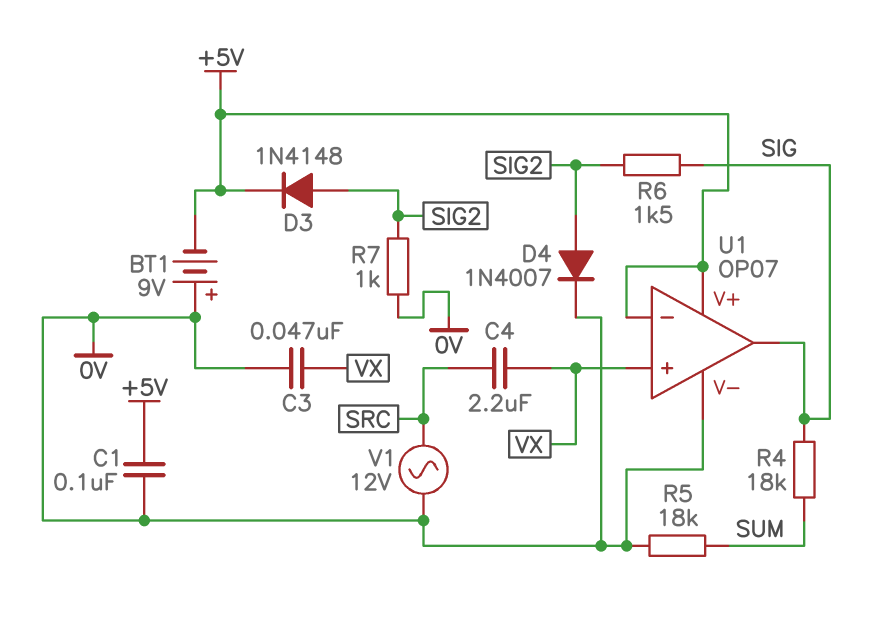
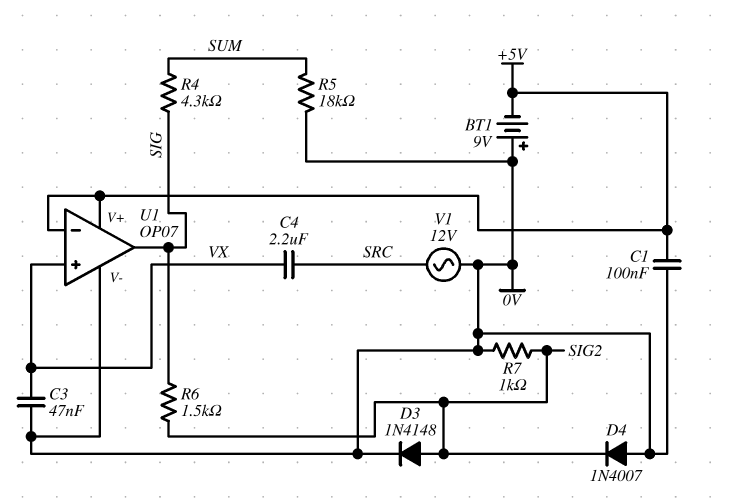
D3: diode 1N4148 (A SIG2, K +5V) -> diode 1N4148 (A SIG2, K 0V)
D4: diode 1N4007 (A SIG2, K 0V) -> diode 1N4007 (A 0V, K SIG2)
R4: 18k (SIG, SUM) -> 4.3k (SIG, SUM)

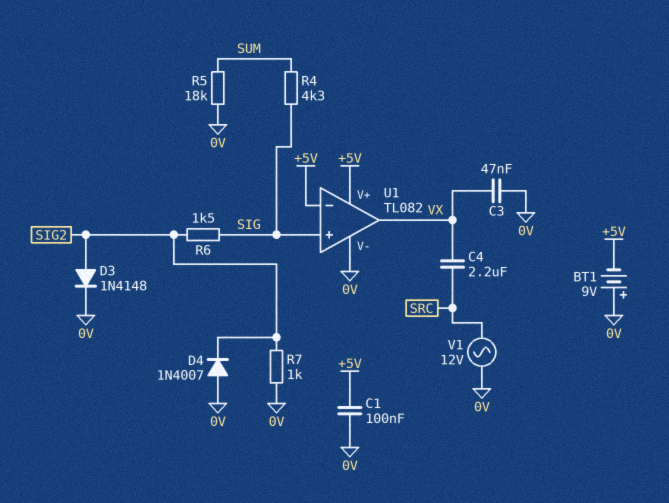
U1: OP07 -> TL082
U1 pin in+: VX -> SIG
U1 pin out: SIG -> VX

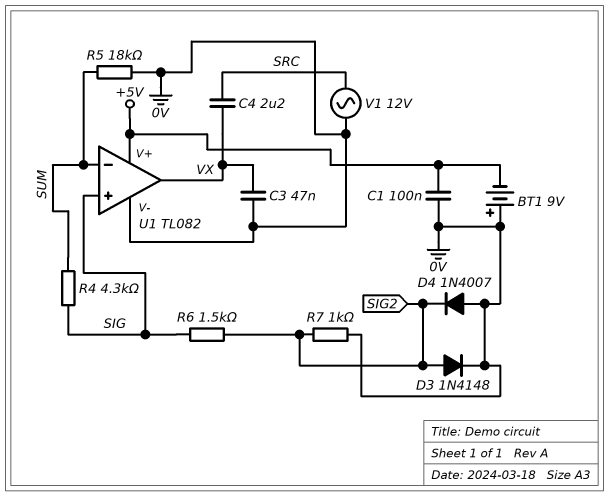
U1 pin in-: +5V -> SUM

